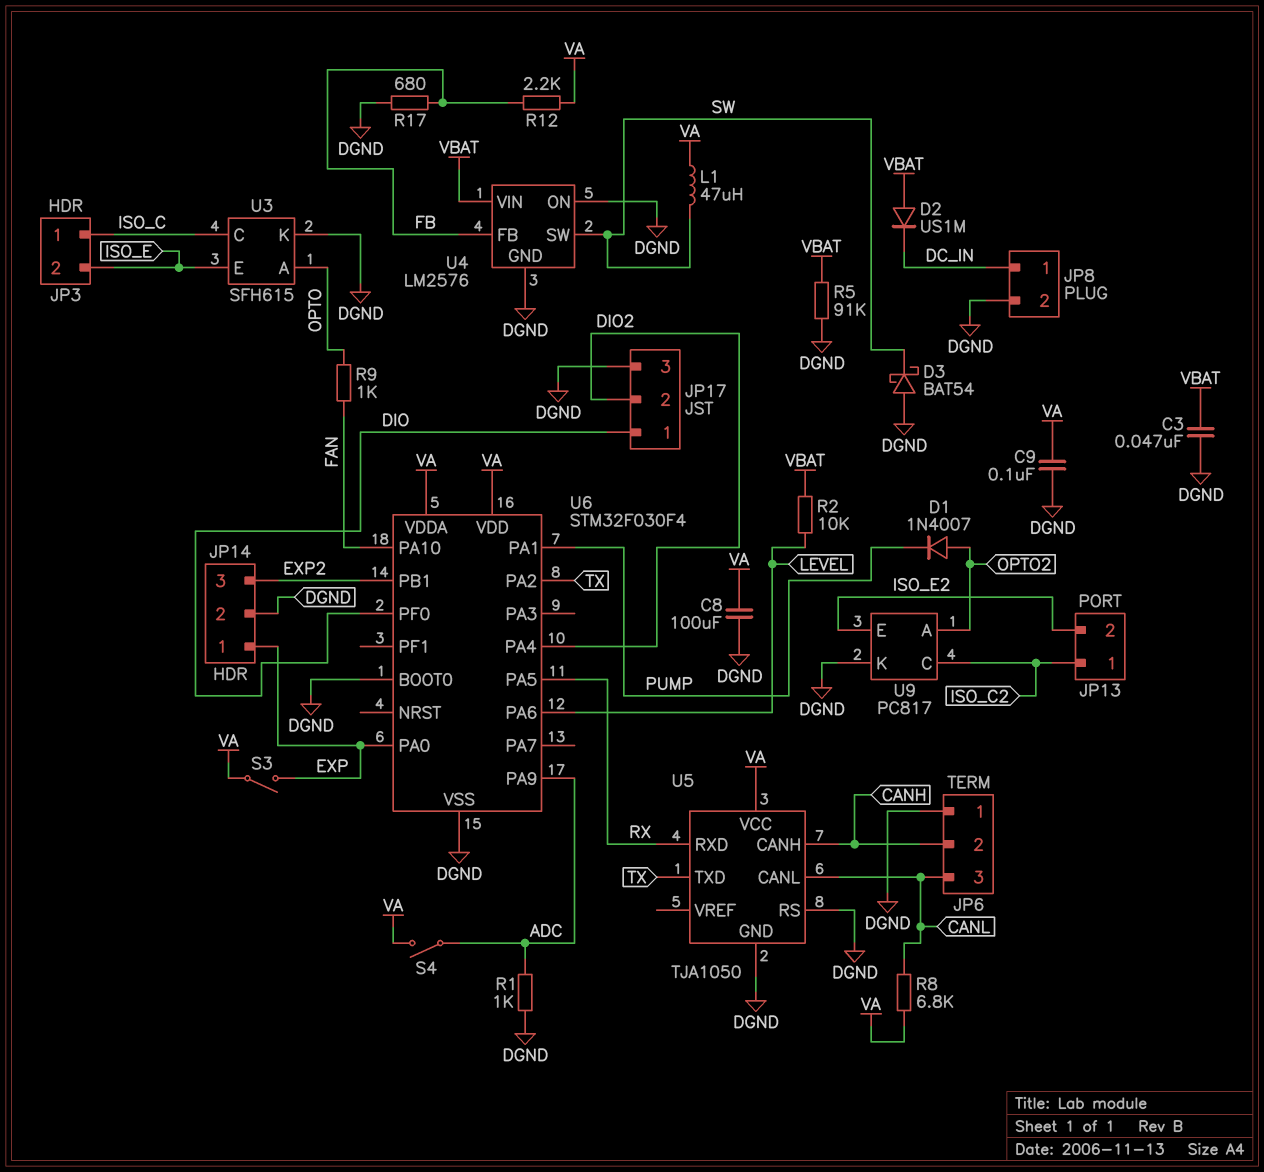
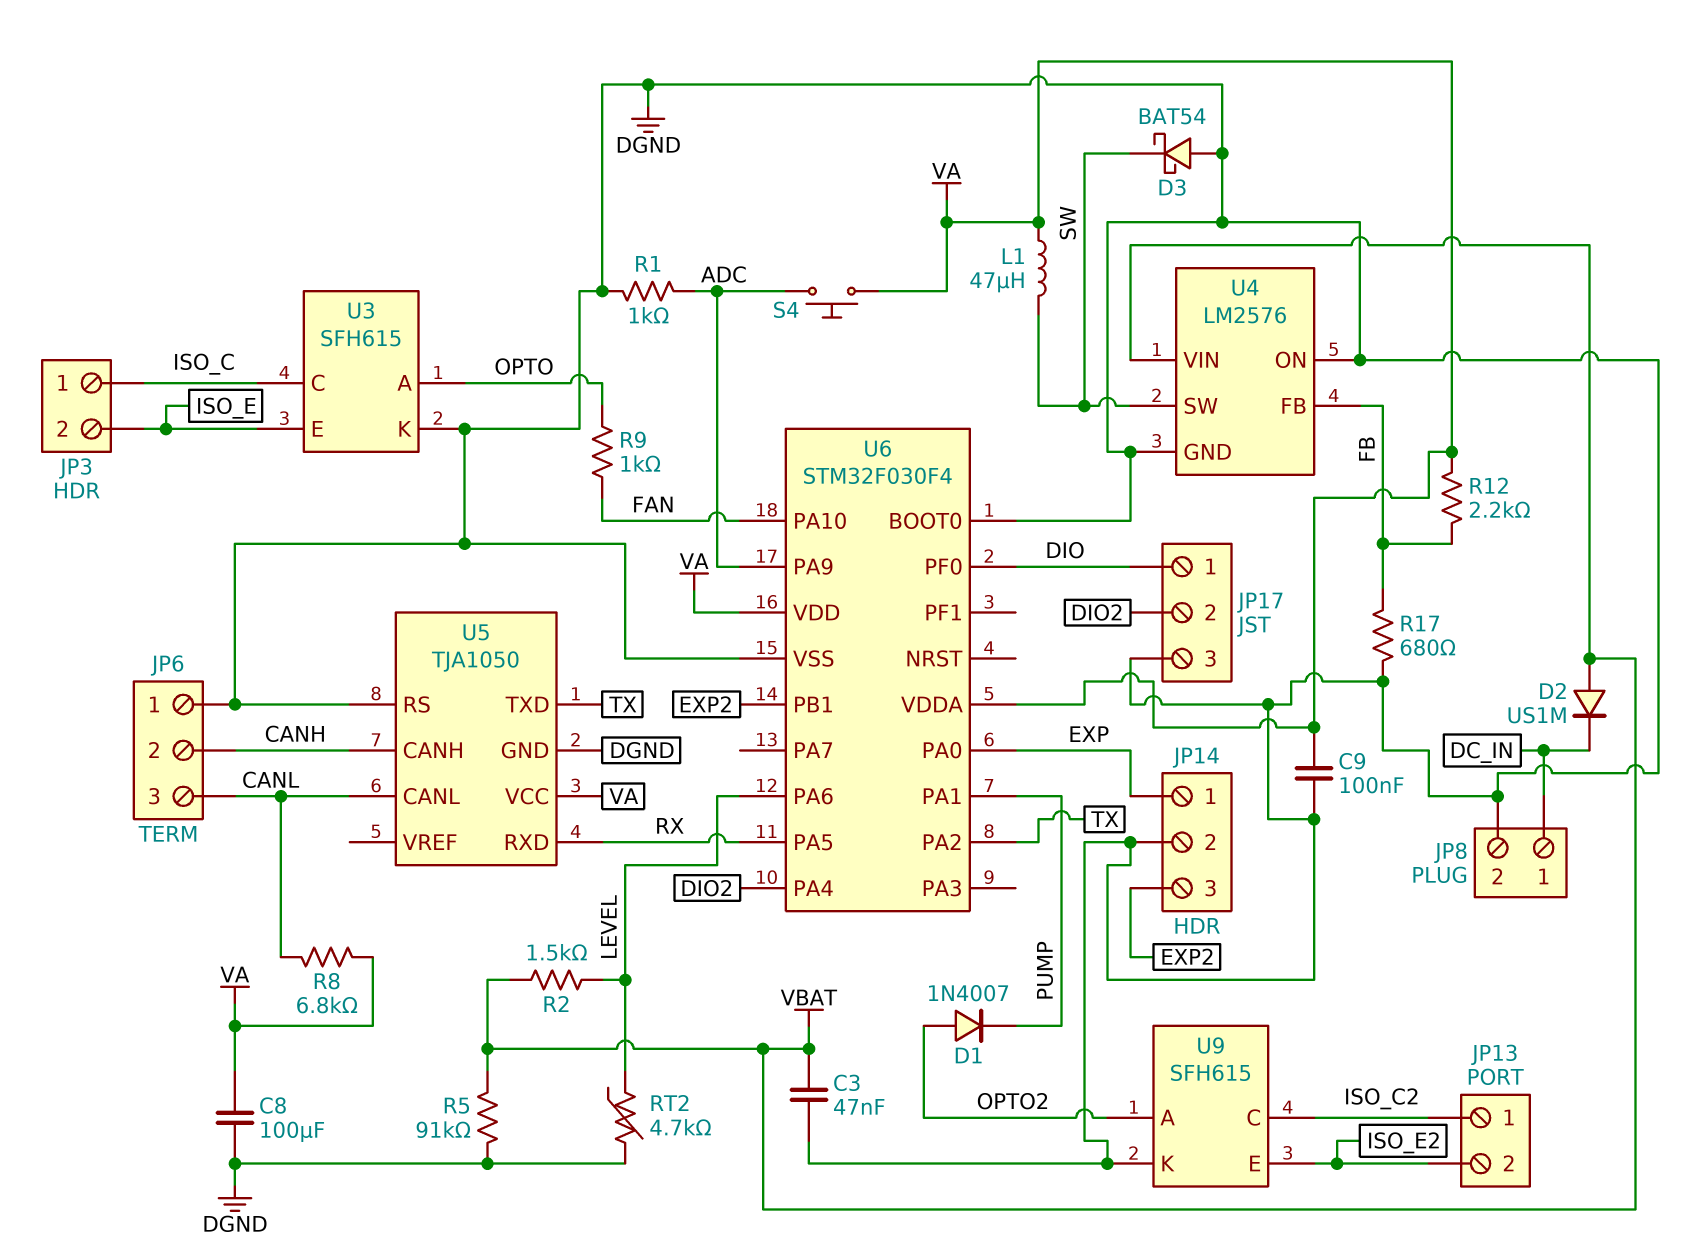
R2: 10k (LEVEL, VBAT) -> 1.5k (LEVEL, VBAT)
RT2: none -> 4.7k (DGND, LEVEL)
S3: switch (EXP, VA) -> none
S4: switch (ADC, VA) -> button (ADC, VA)
U9: PC817 -> SFH615

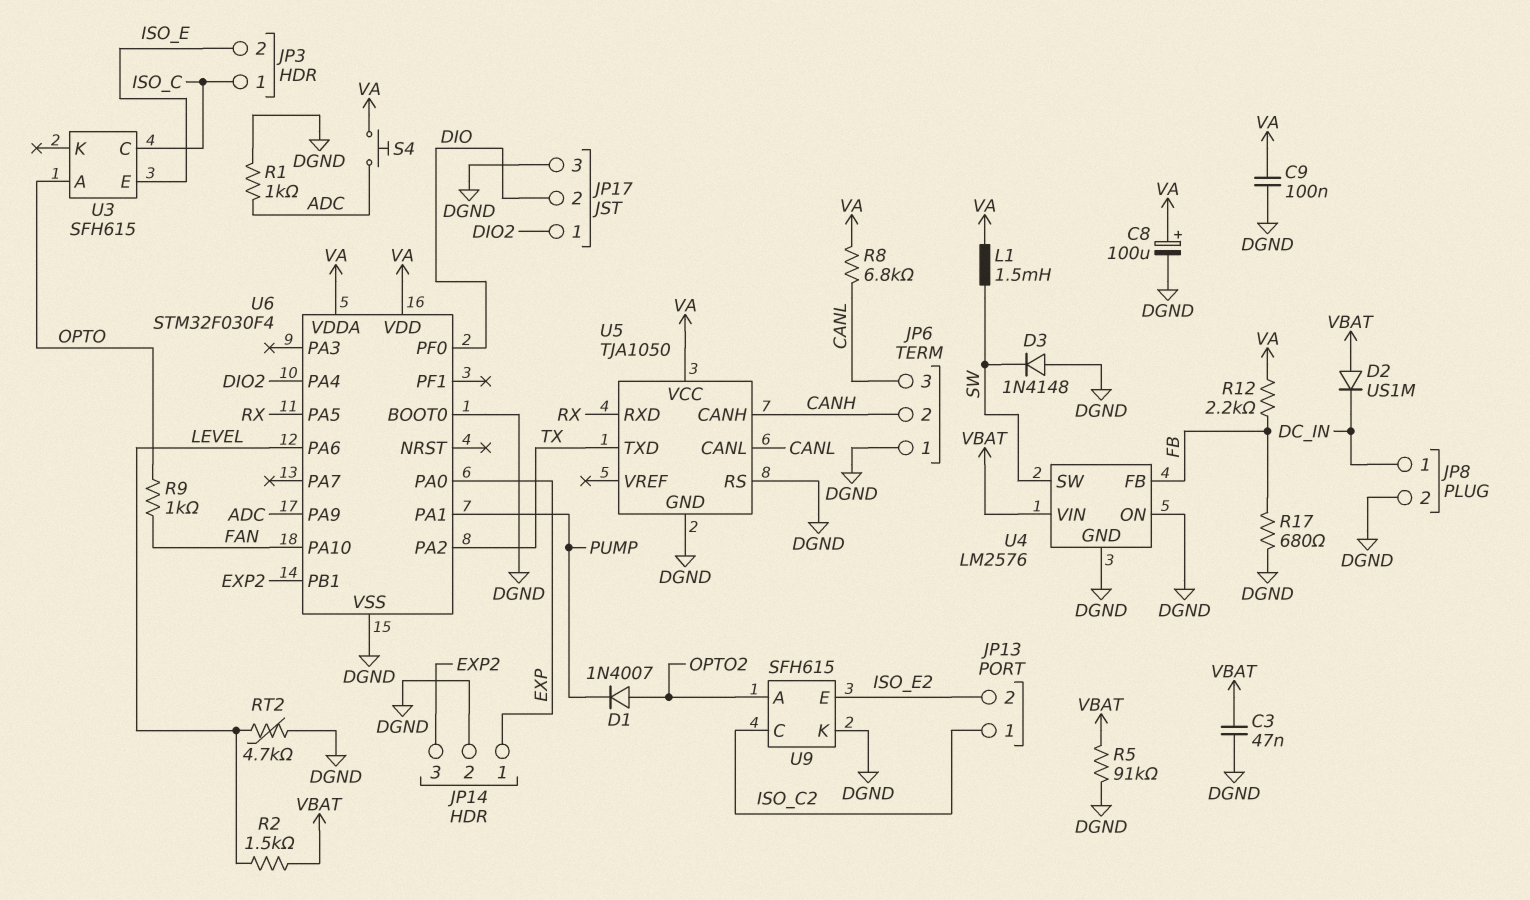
C8: 100uF (DGND, VA) -> 100uF (plus VA, minus DGND)
D3: schottky BAT54 (A DGND, K SW) -> diode 1N4148 (A DGND, K SW)
JP17 pin 1: DIO -> DIO2
JP17 pin 2: DIO2 -> DIO
L1: 47uH (SW, VA) -> 1.5mH (SW, VA)
U3 pin K: DGND -> none

